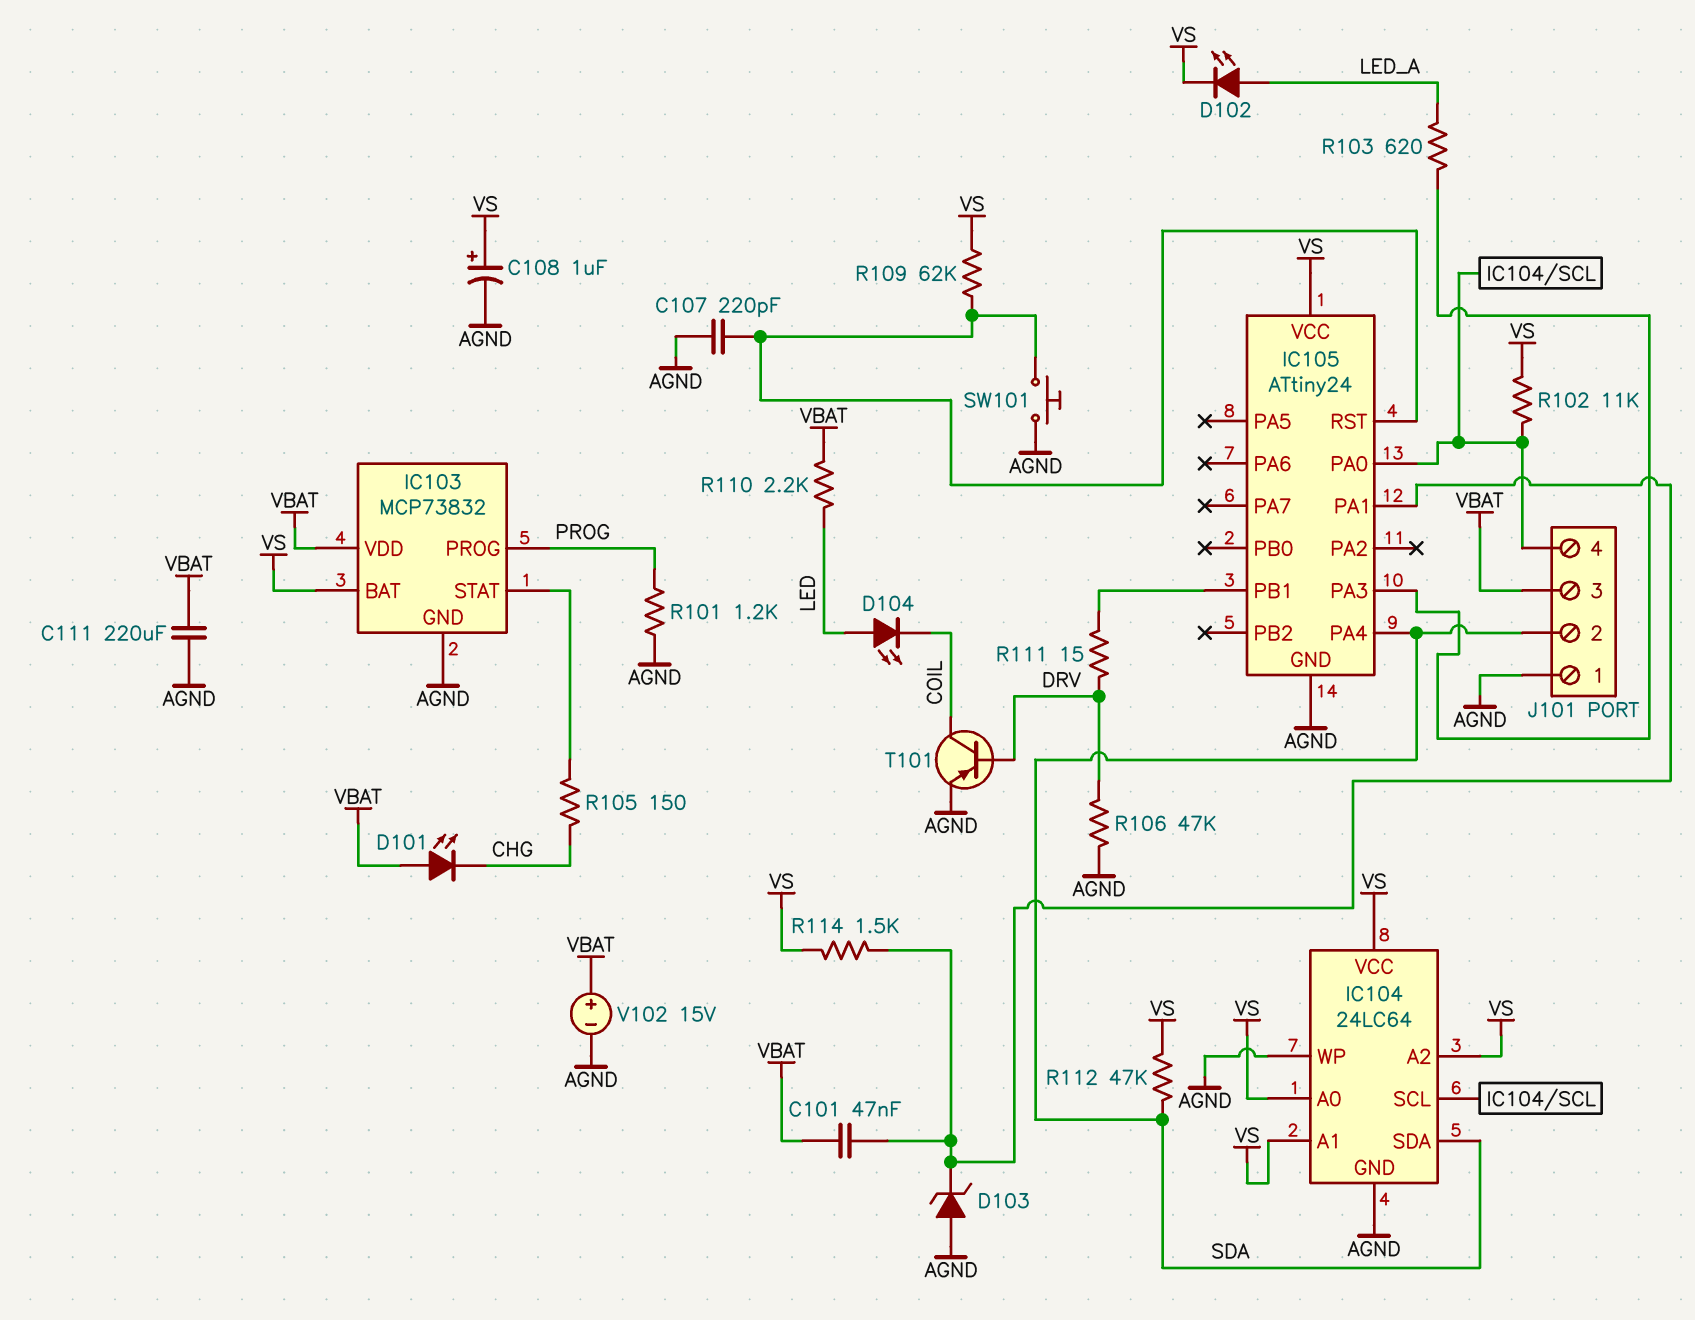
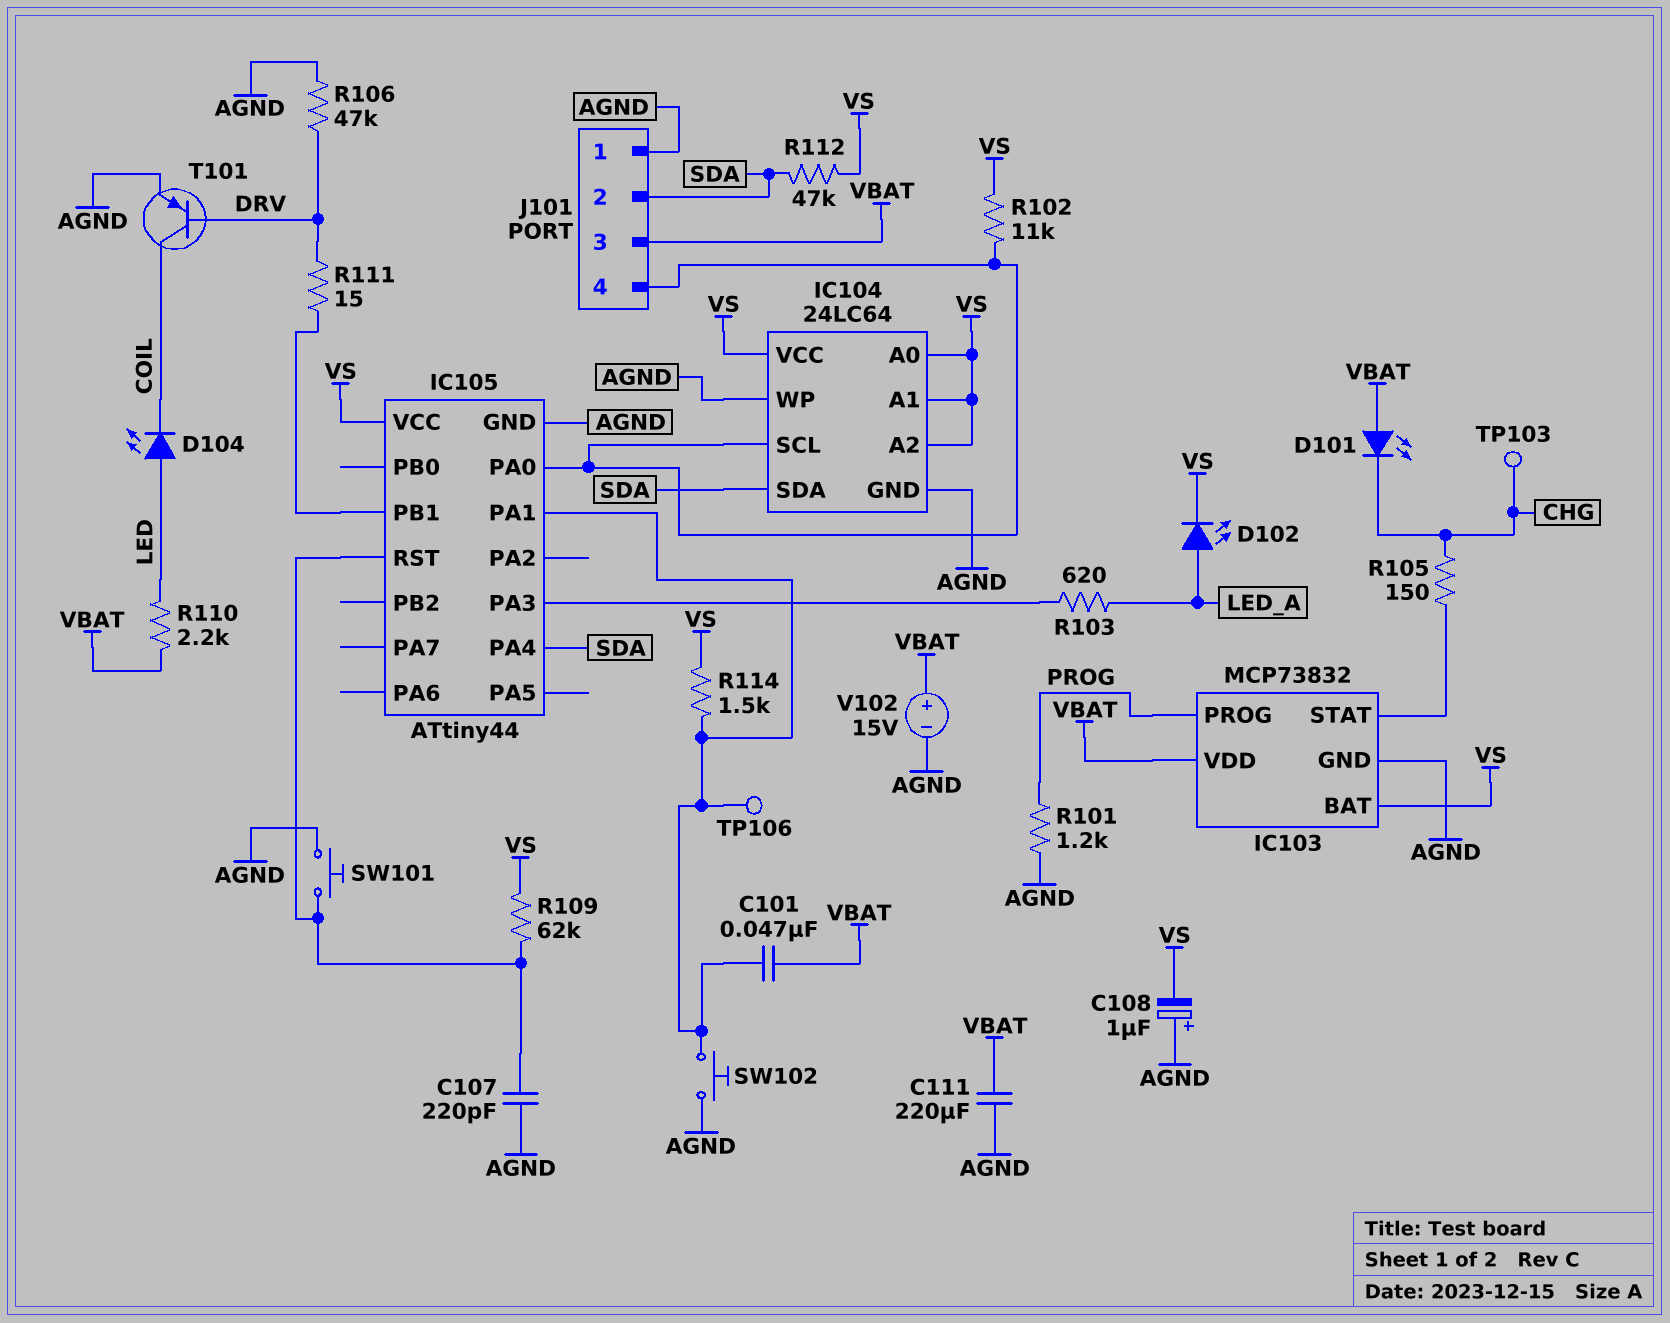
C108: 1uF (plus VS, minus AGND) -> 1uF (plus AGND, minus VS)
D103: zener (A AGND, K IC105/PA1) -> none
IC105: ATtiny24 -> ATtiny44
SW102: none -> button (AGND, IC105/PA1)
TP103: none -> test point (CHG)
TP106: none -> test point (IC105/PA1)

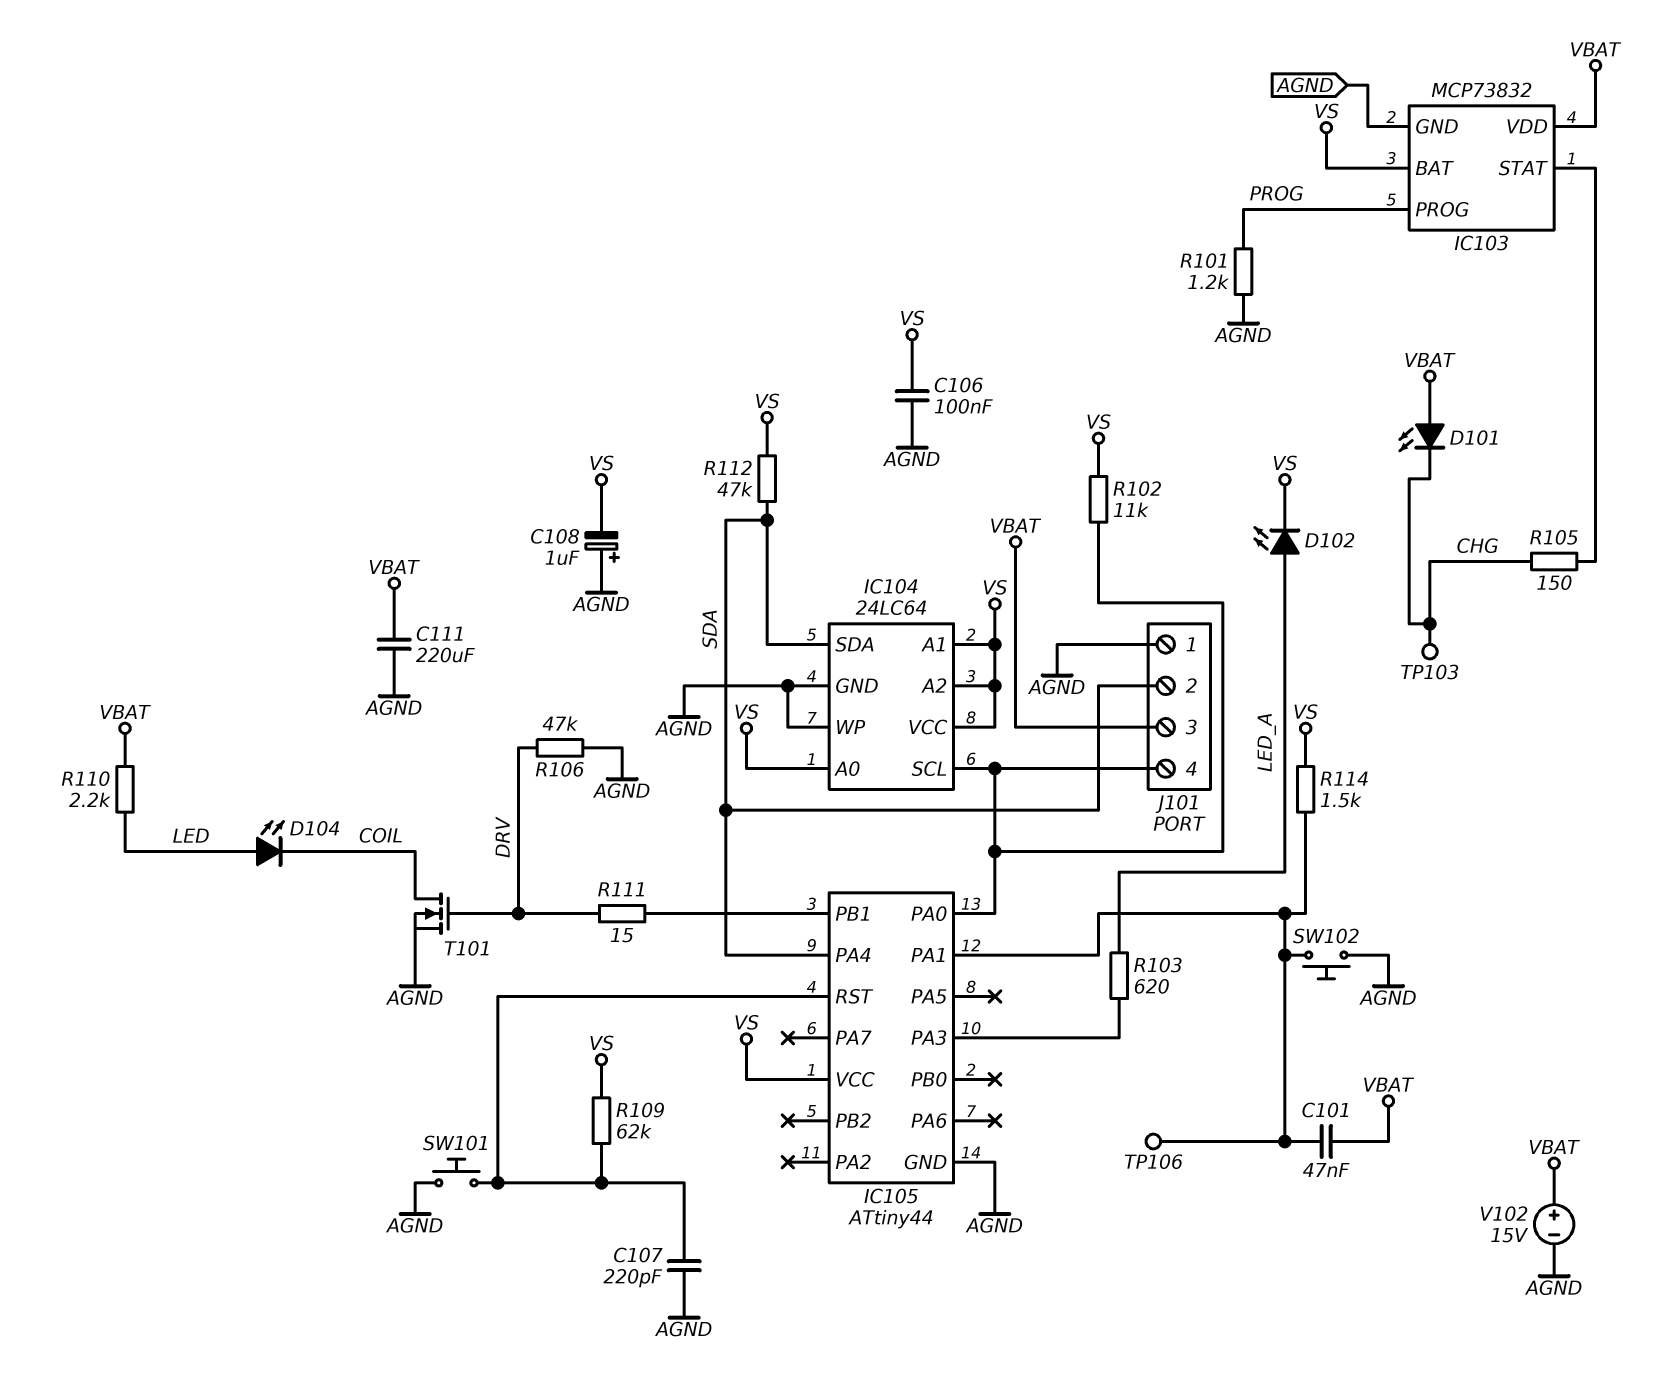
C106: none -> 100nF (AGND, VS)
T101: PNP (B DRV, C COIL, E AGND) -> NMOS (G DRV, D COIL, S AGND)

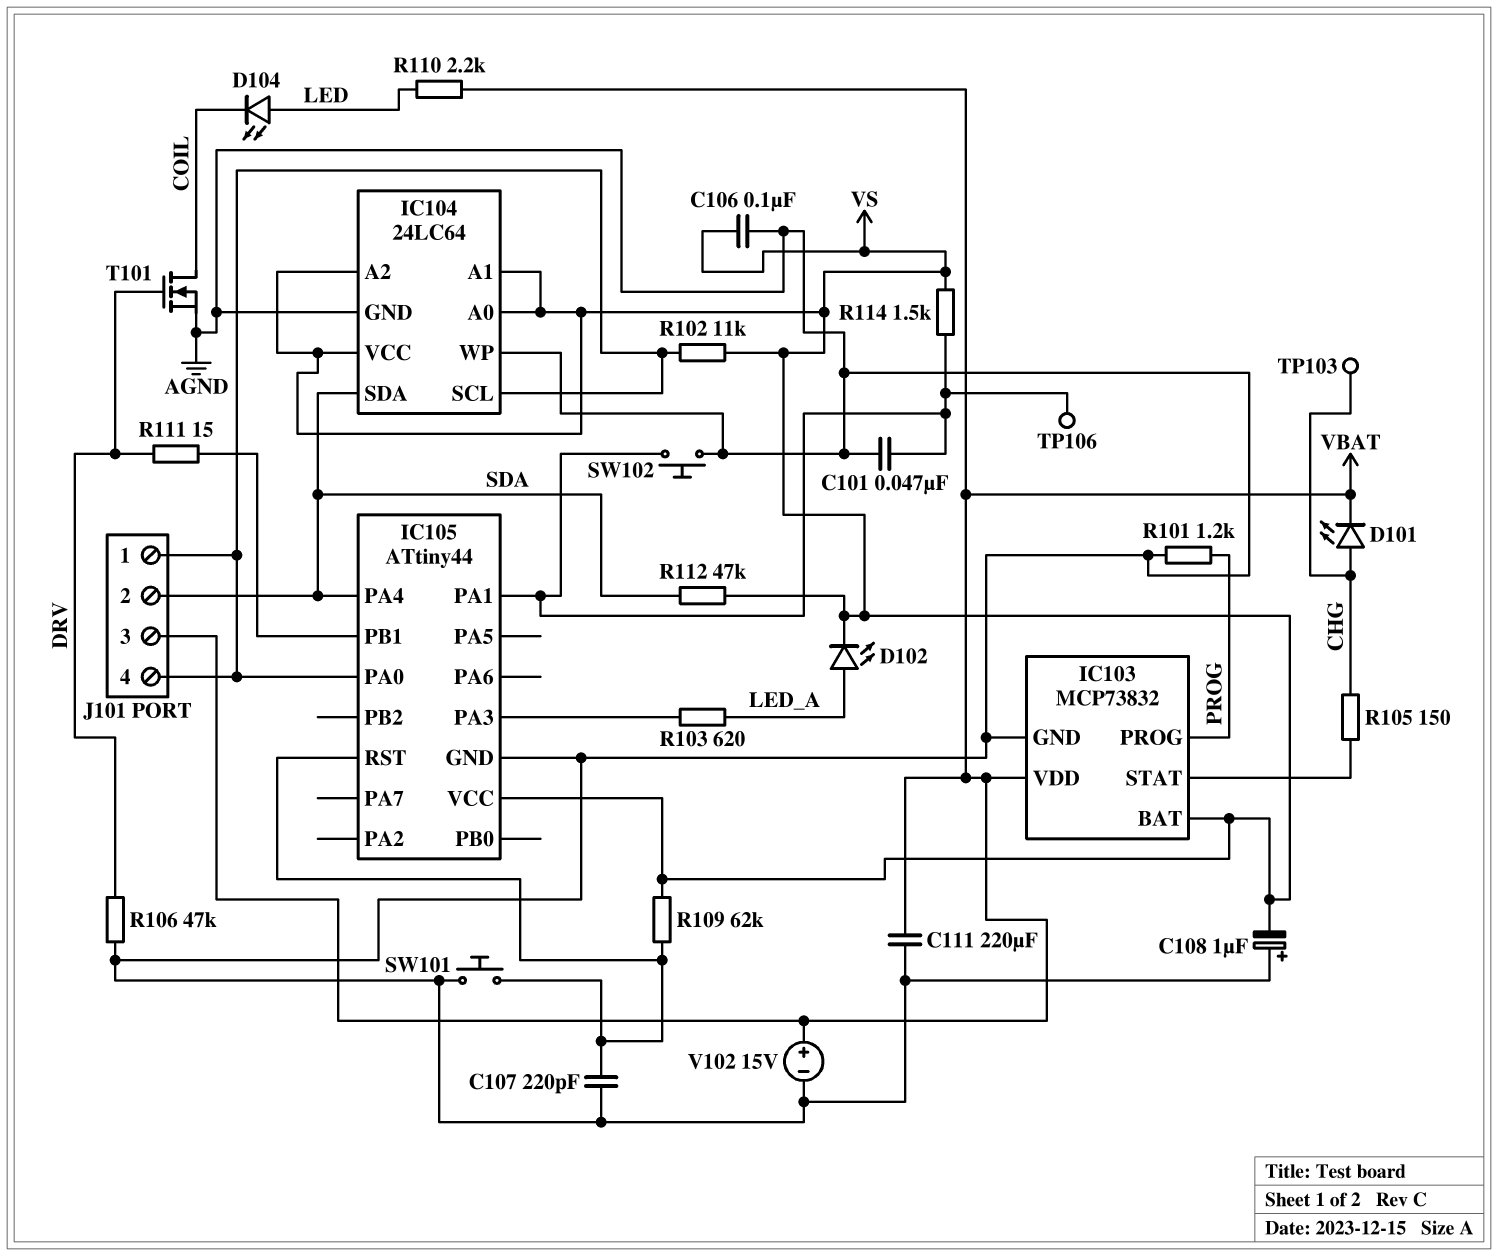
C101: 47nF (IC105/PA1, VBAT) -> 47nF (AGND, IC105/PA1)
D101: LED (A VBAT, K CHG) -> LED (A CHG, K VBAT)
J101 pin 1: AGND -> IC104/SCL

